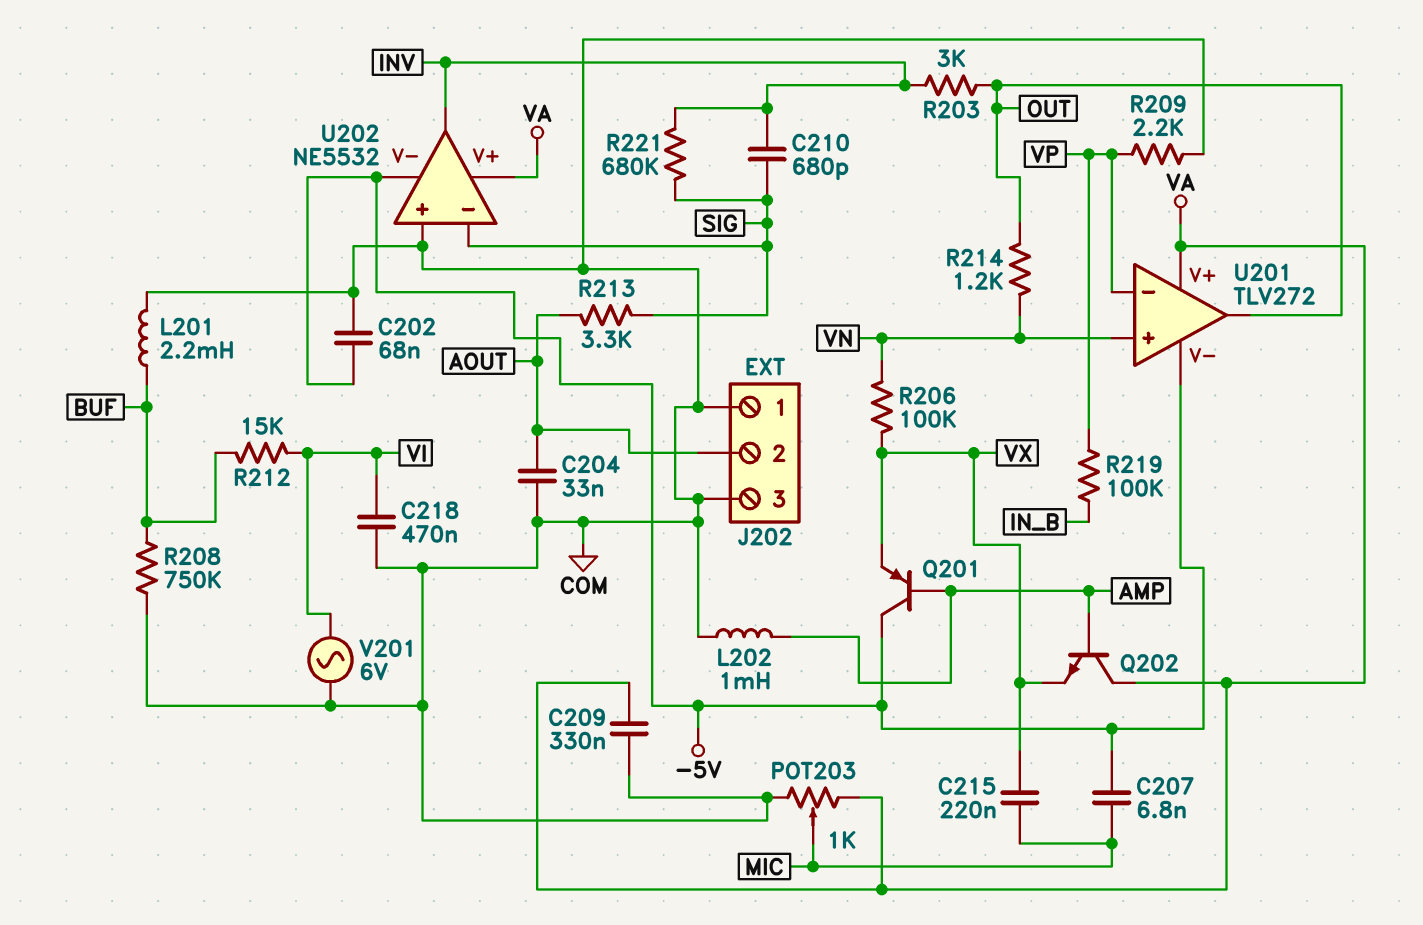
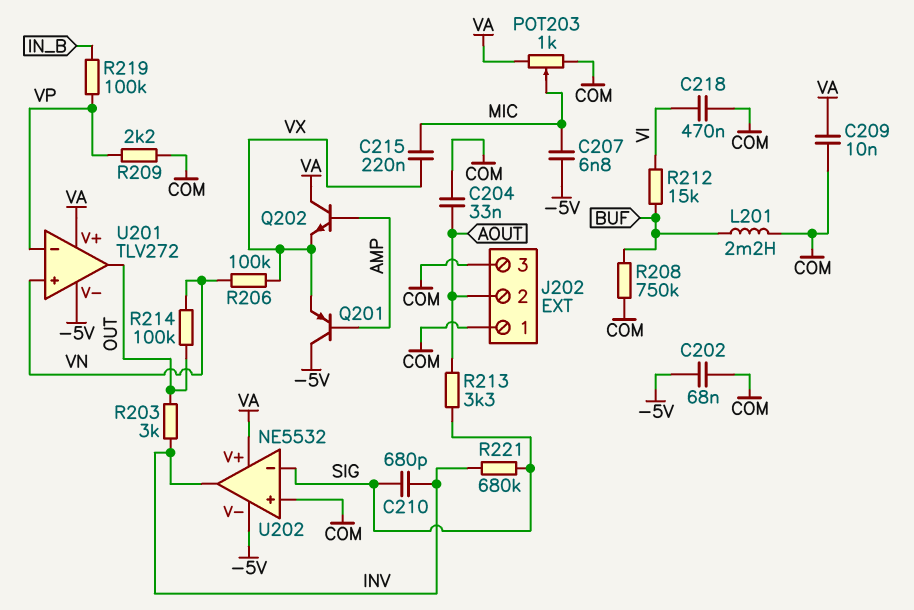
C209: 330nF (COM, VA) -> 10nF (COM, VA)
L202: 1mH (AMP, COM) -> none
R214: 1.2k (OUT, VN) -> 100k (OUT, VN)
V201: AC 6V (COM, VI) -> none

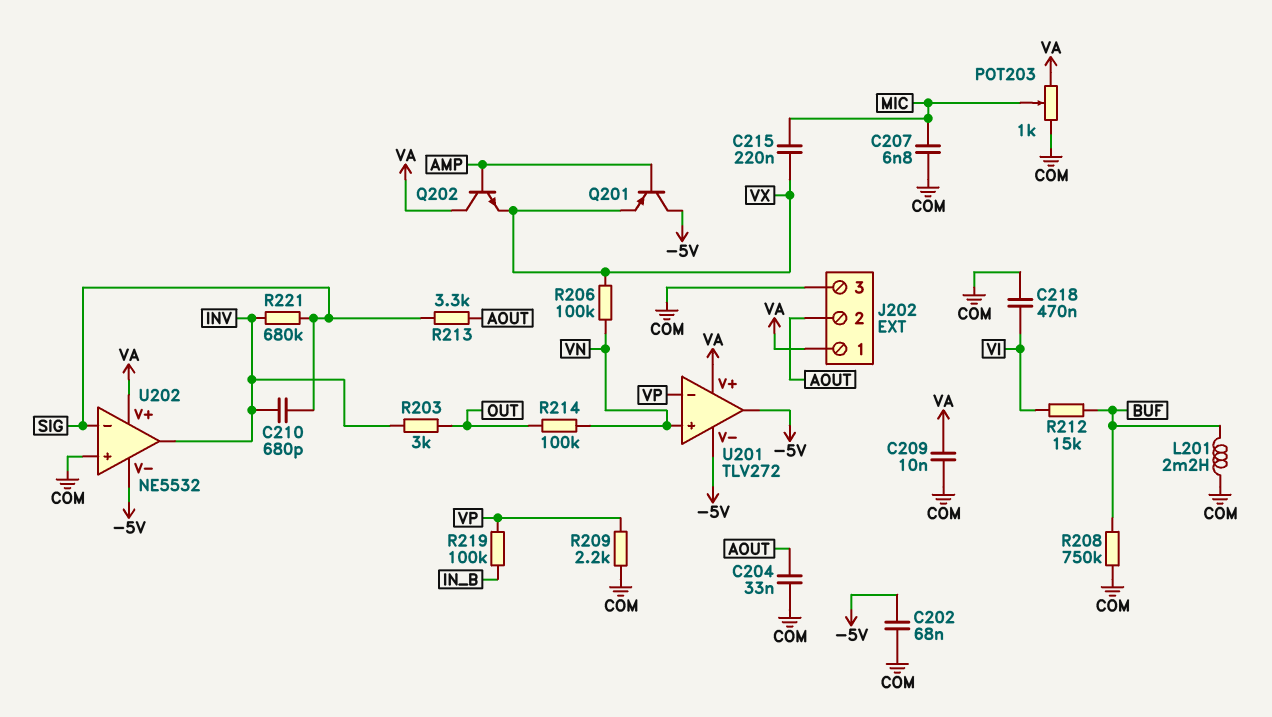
C207: 6.8nF (-5V, MIC) -> 6.8nF (COM, MIC)
J202 pin 1: COM -> VA
U201 pin out: OUT -> -5V

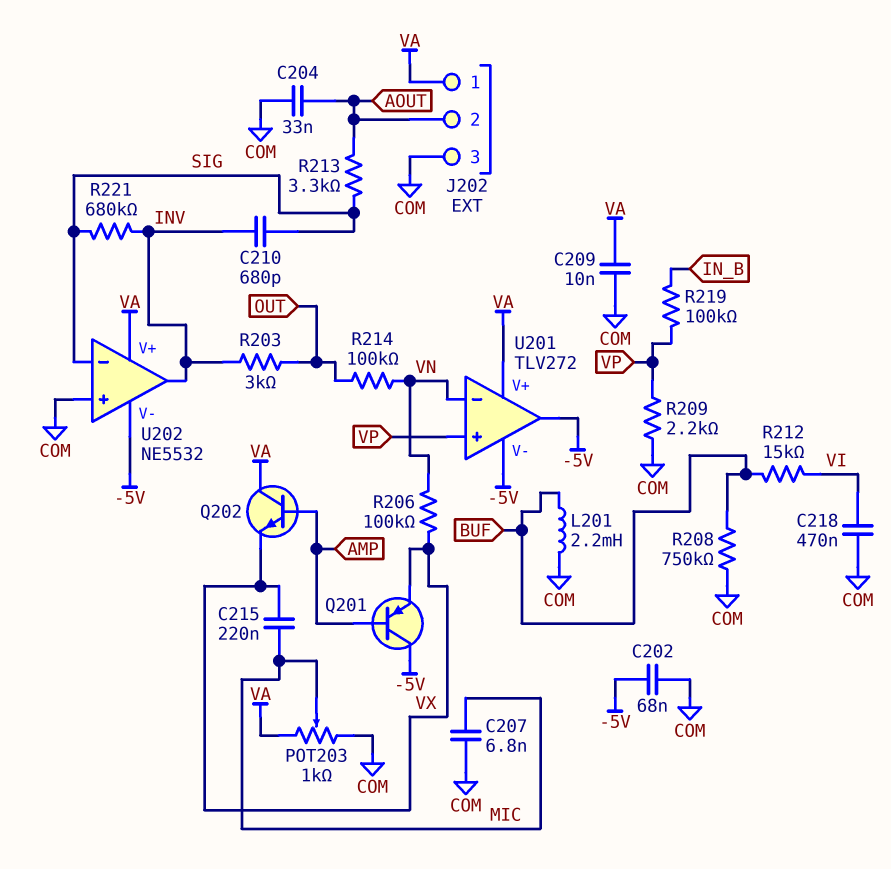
U201 pin in+: VN -> VP
U201 pin in-: VP -> VN

